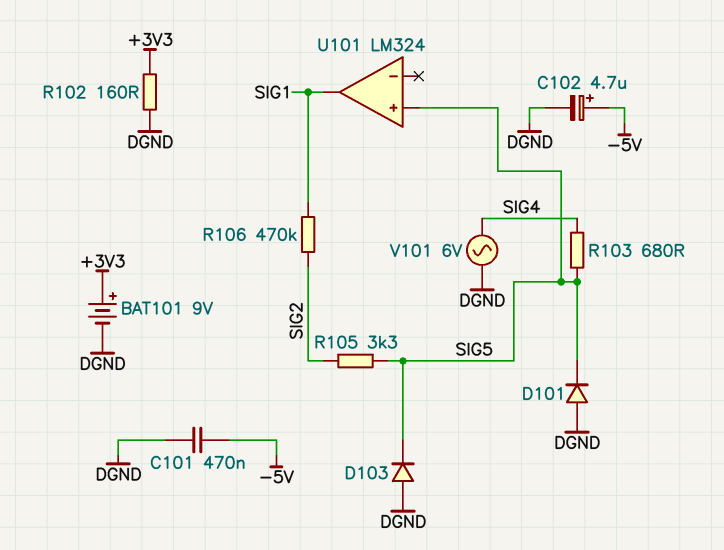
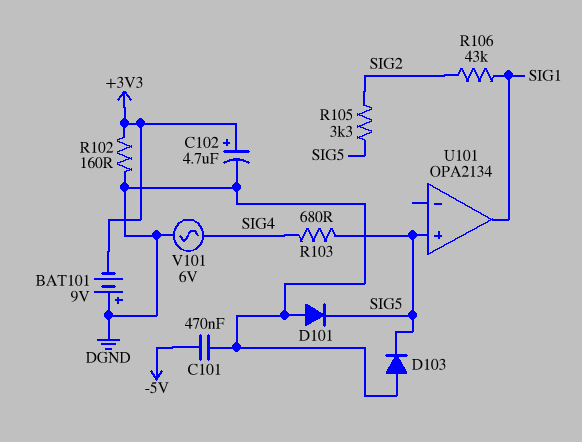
BAT101: 9V (plus +3V3, minus DGND) -> 9V (plus DGND, minus +3V3)
C102: 4.7uF (plus -5V, minus DGND) -> 4.7uF (plus +3V3, minus DGND)
R106: 470k (SIG1, SIG2) -> 43k (SIG1, SIG2)
U101: LM324 -> OPA2134

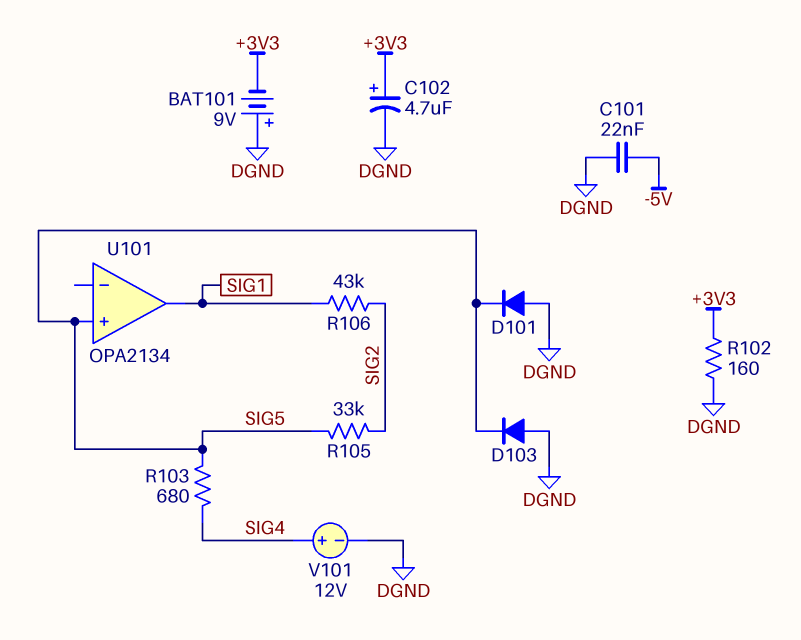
C101: 470nF (-5V, DGND) -> 22nF (-5V, DGND)
R105: 3.3k (SIG2, SIG5) -> 33k (SIG2, SIG5)
V101: AC 6V (DGND, SIG4) -> 12V (plus SIG4, minus DGND)

